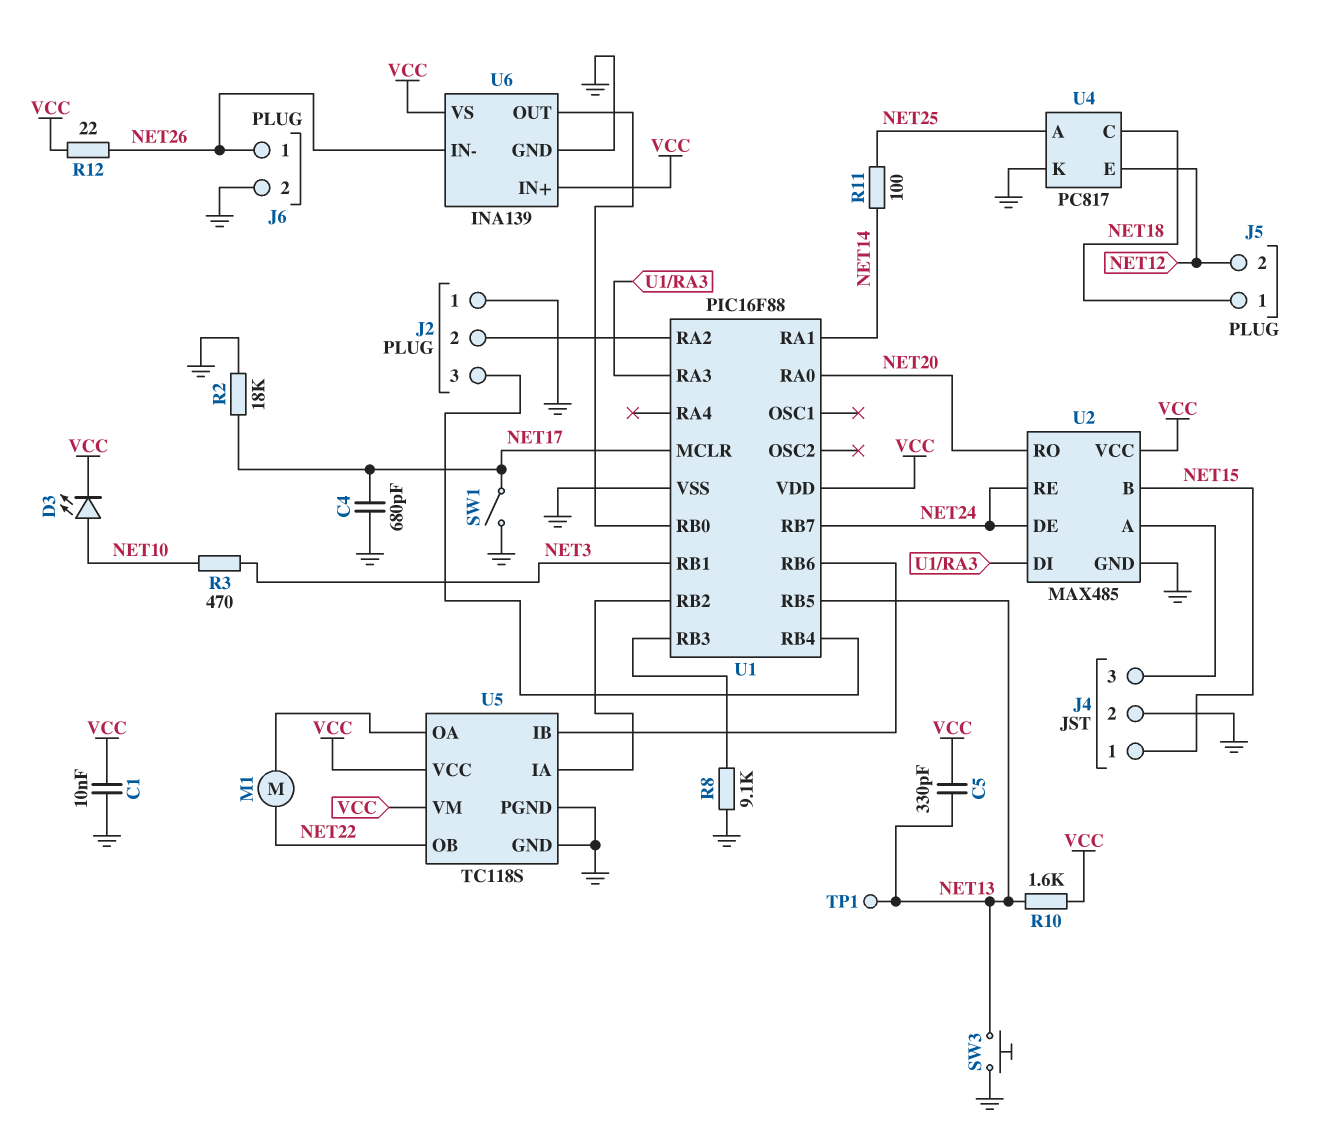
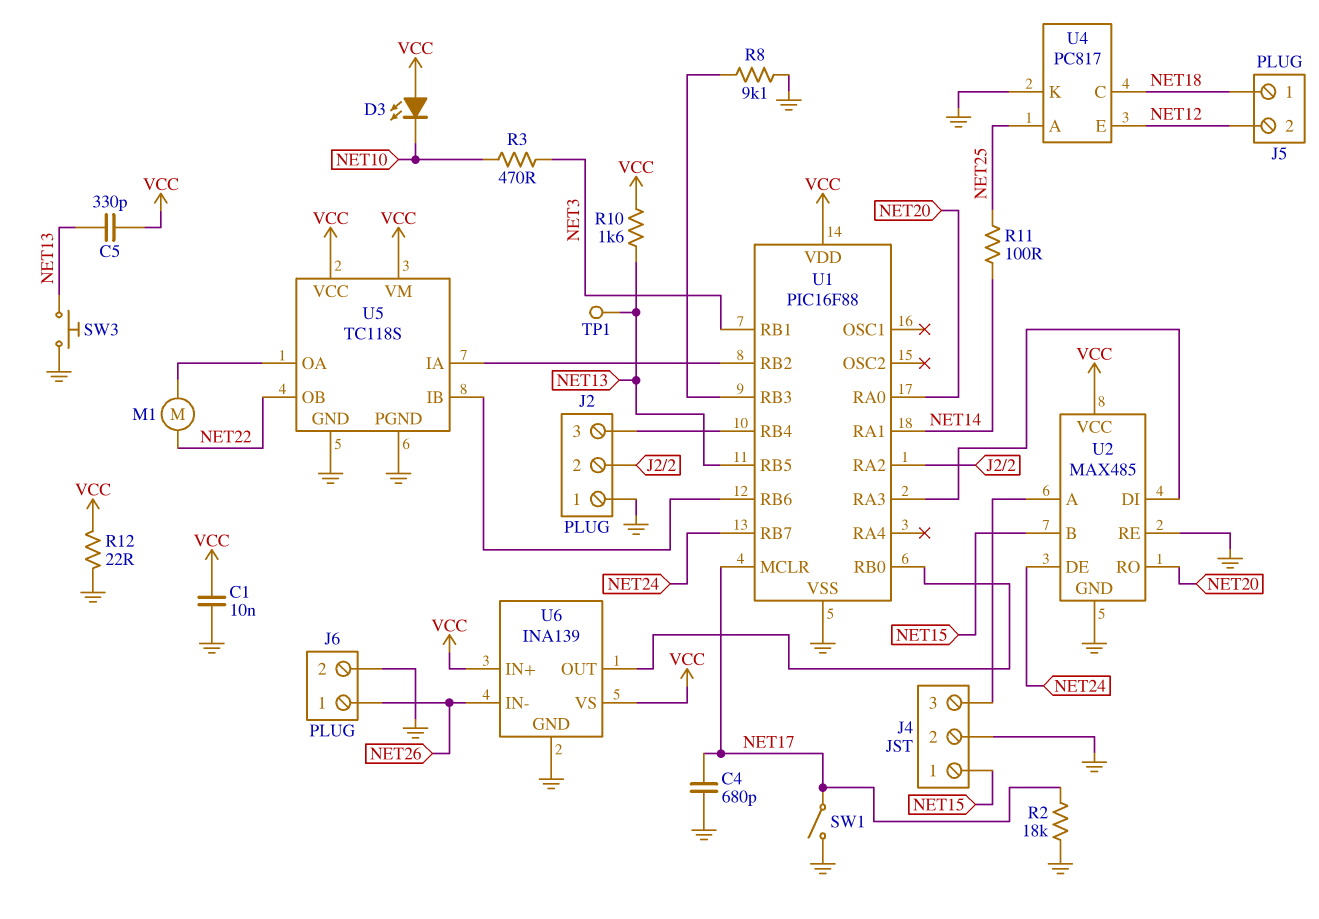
D3: LED (A NET10, K VCC) -> LED (A VCC, K NET10)
R12: 22 (NET26, VCC) -> 22 (GND, VCC)
U2 pin RE: NET24 -> GND

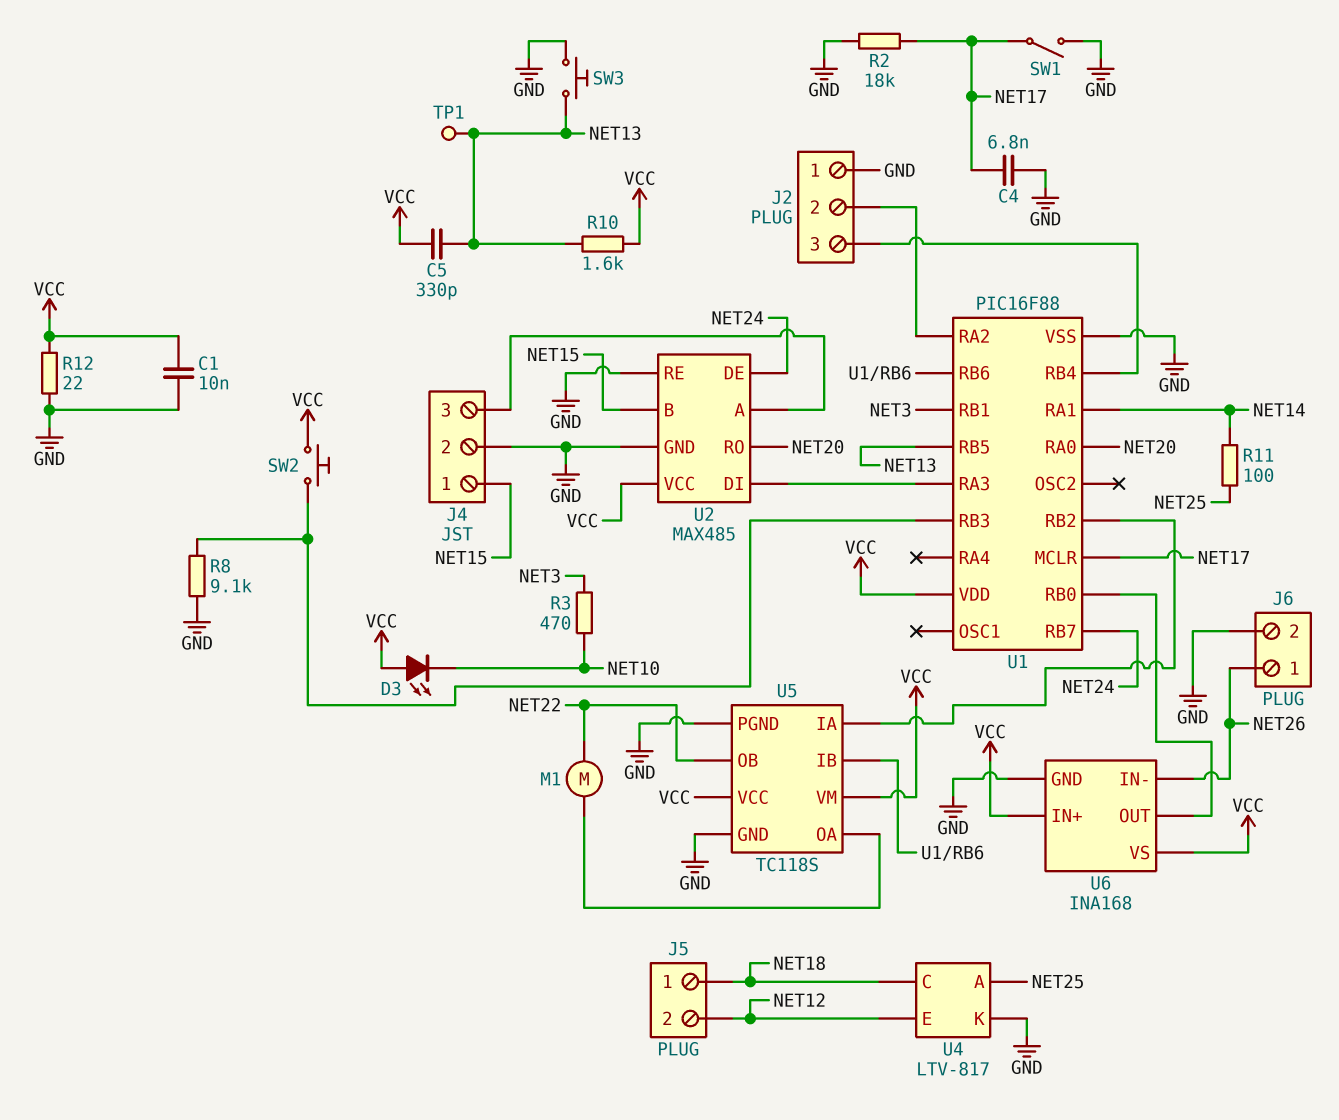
C4: 680pF (GND, NET17) -> 6.8nF (GND, NET17)
SW2: none -> button (U1/RB3, VCC)
U4: PC817 -> LTV-817
U6: INA139 -> INA168

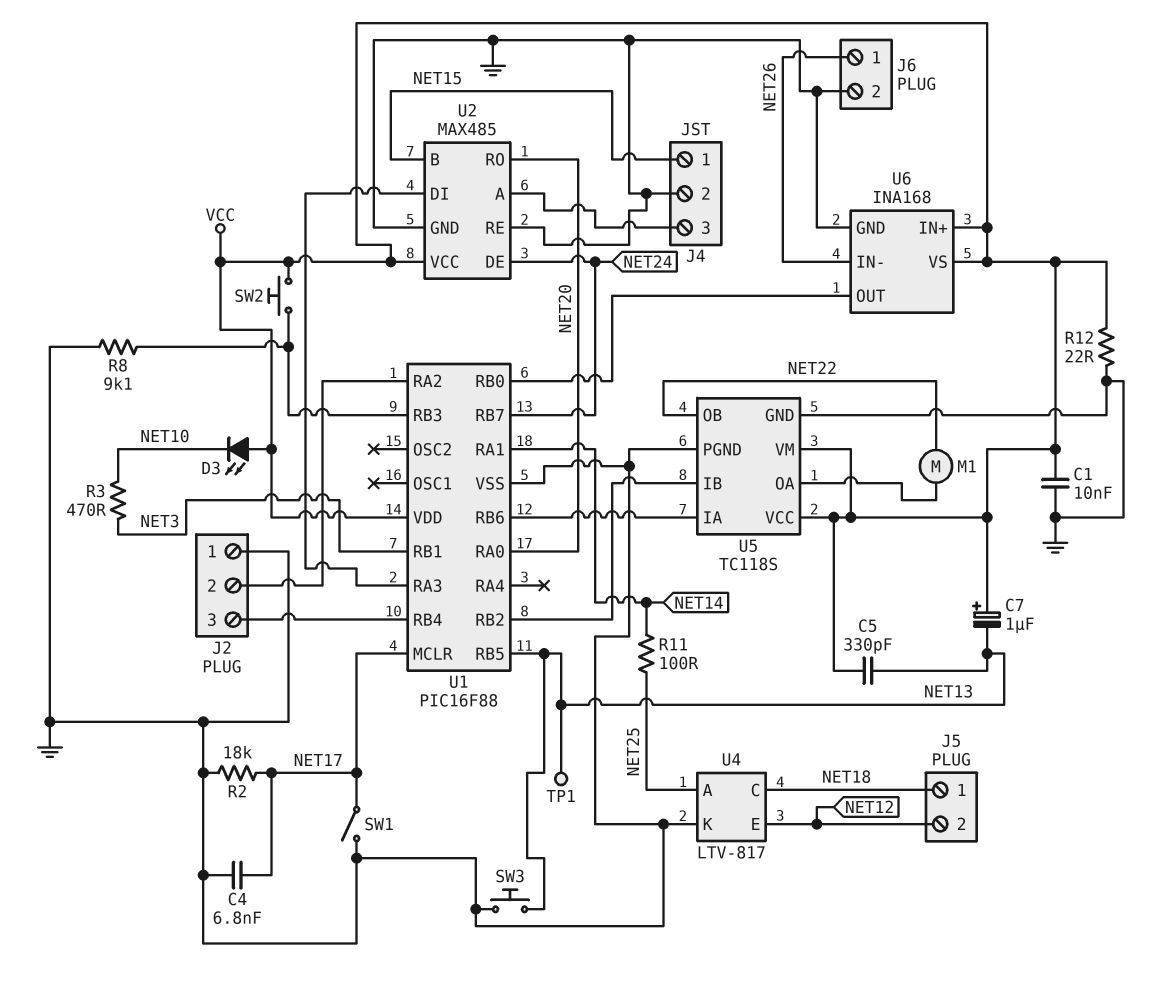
C7: none -> 1uF (plus VCC, minus NET13)
R10: 1.6k (NET13, VCC) -> none
U5 pin IA: U1/RB2 -> U1/RB6
U5 pin IB: U1/RB6 -> U1/RB2

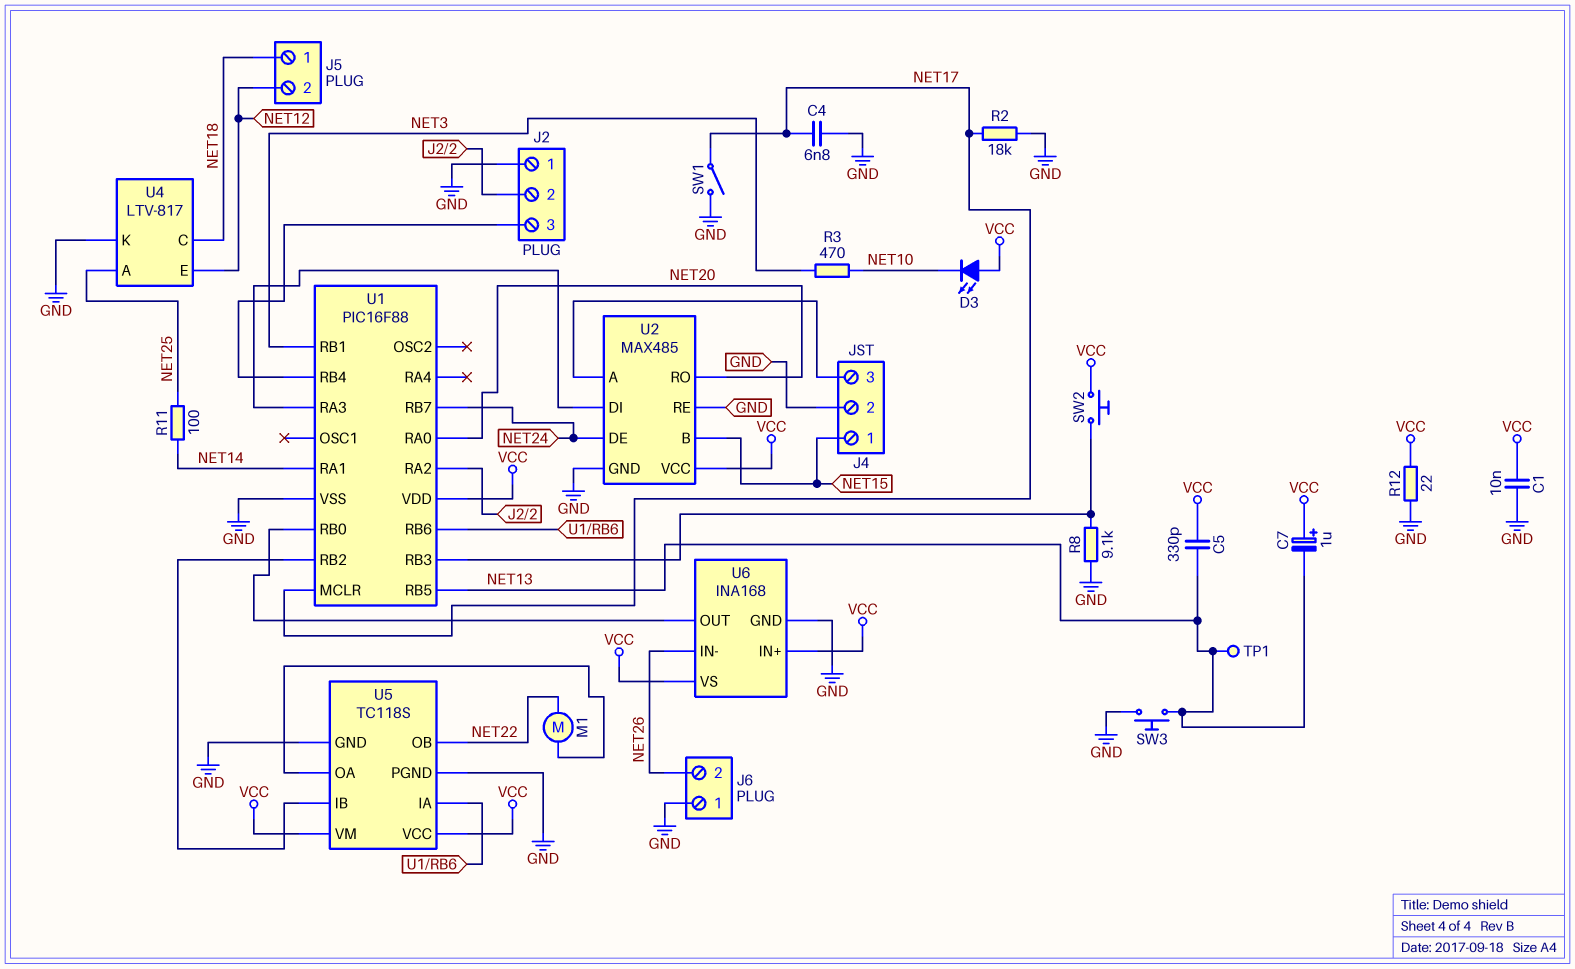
J6 pin 1: NET26 -> GND
J6 pin 2: GND -> NET26

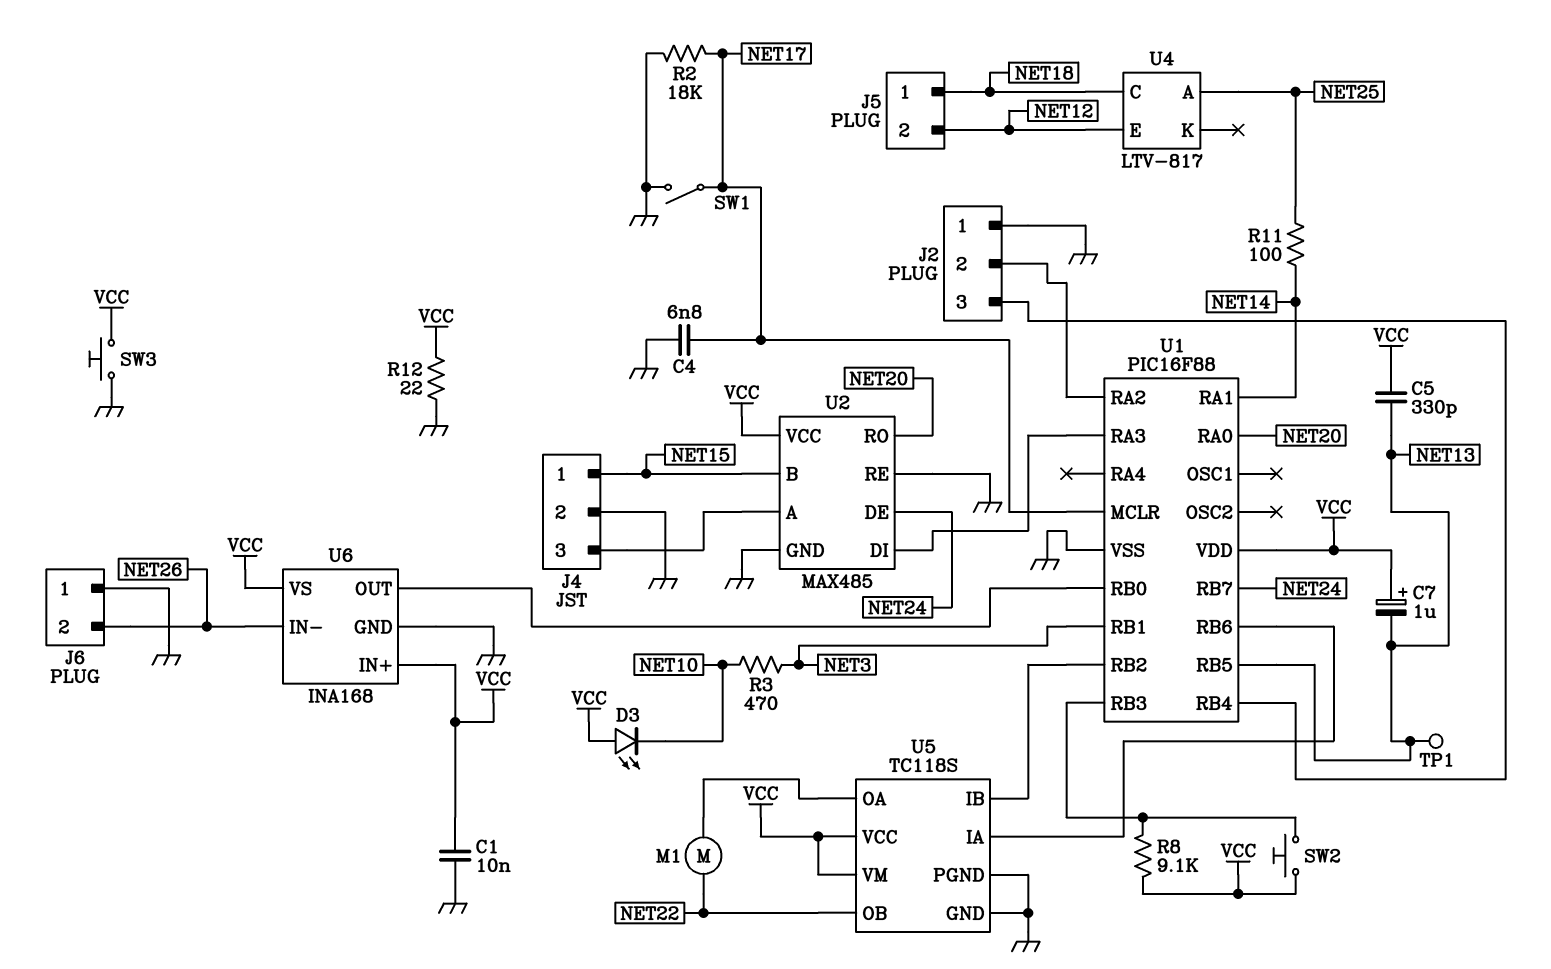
R8: 9.1k (GND, U1/RB3) -> 9.1k (U1/RB3, VCC)
SW3: button (GND, NET13) -> button (GND, VCC)
U4 pin K: GND -> none

